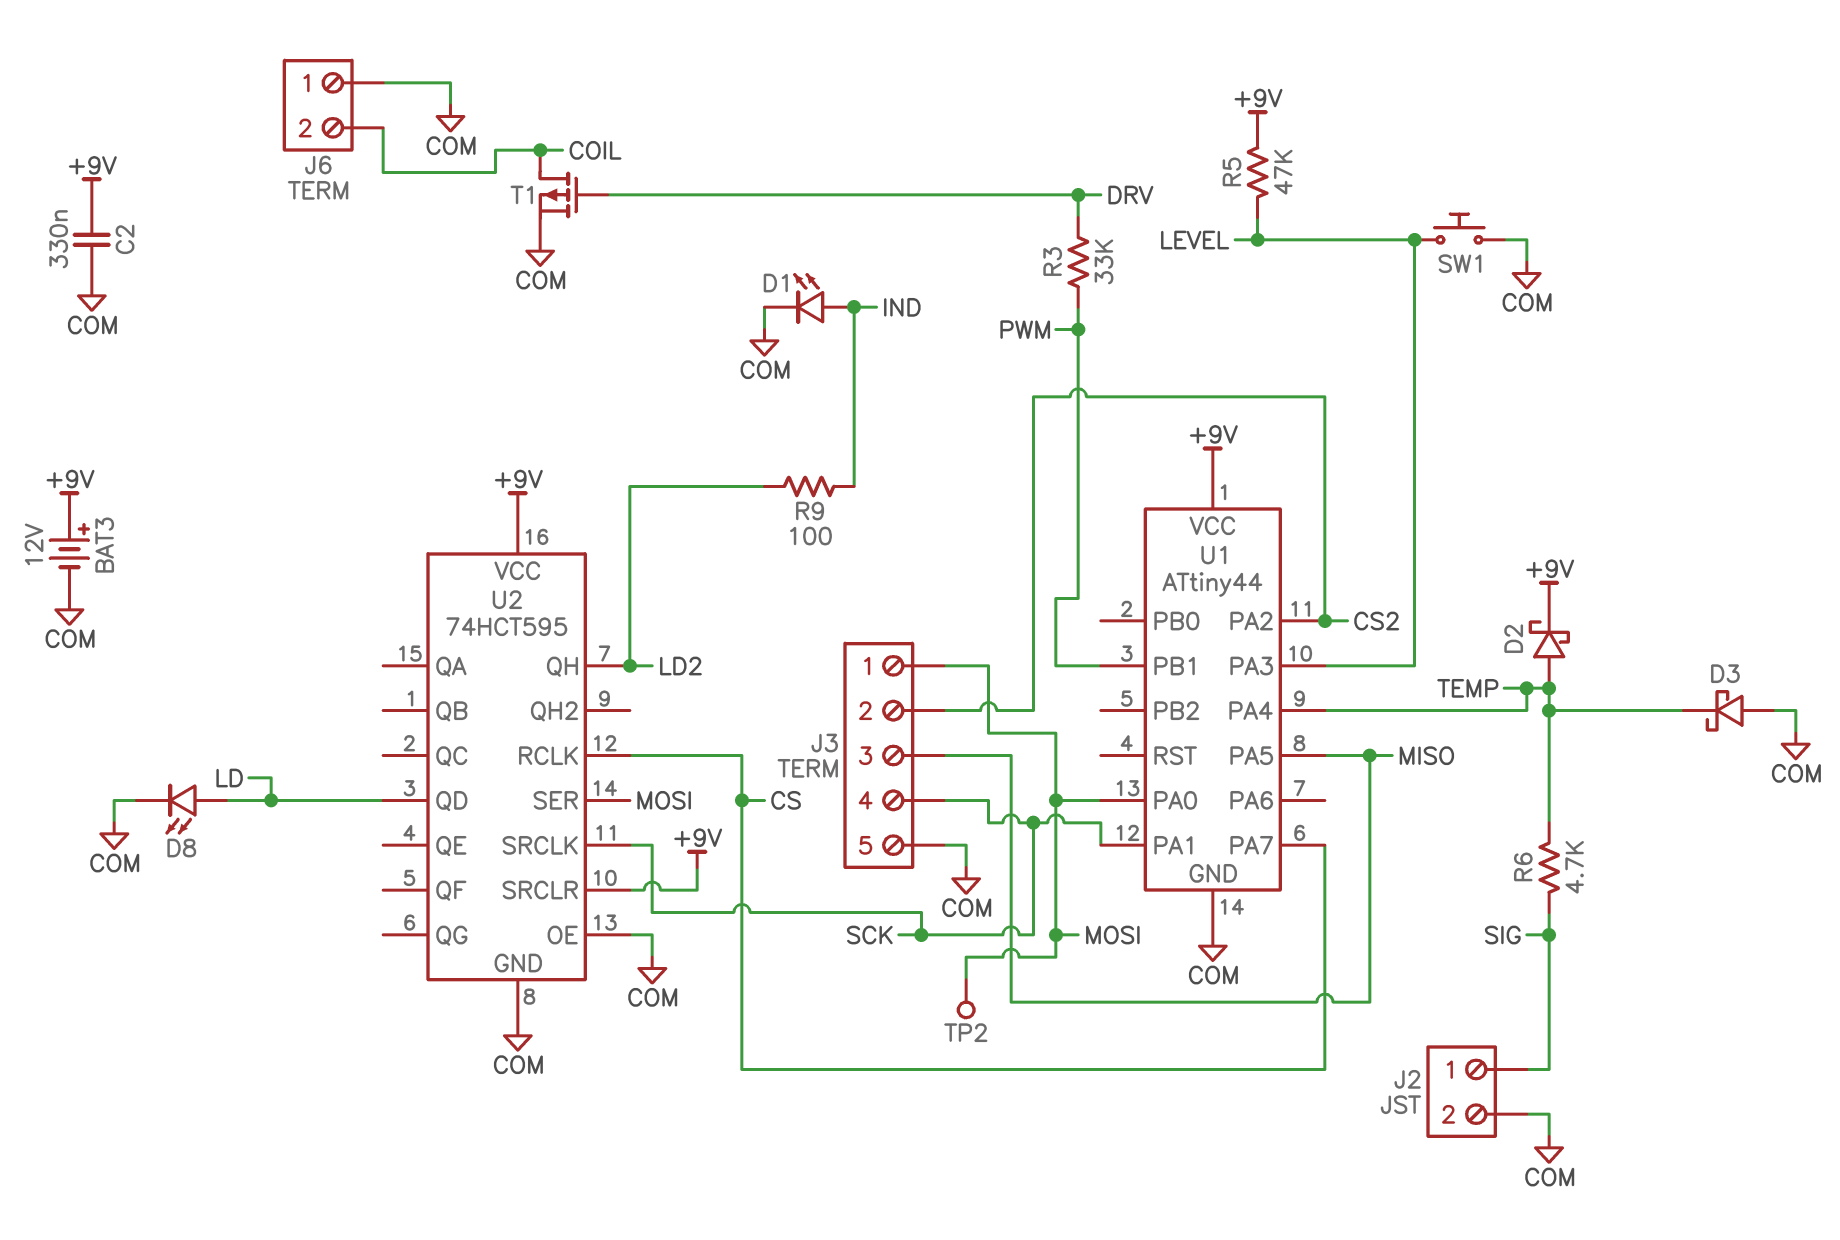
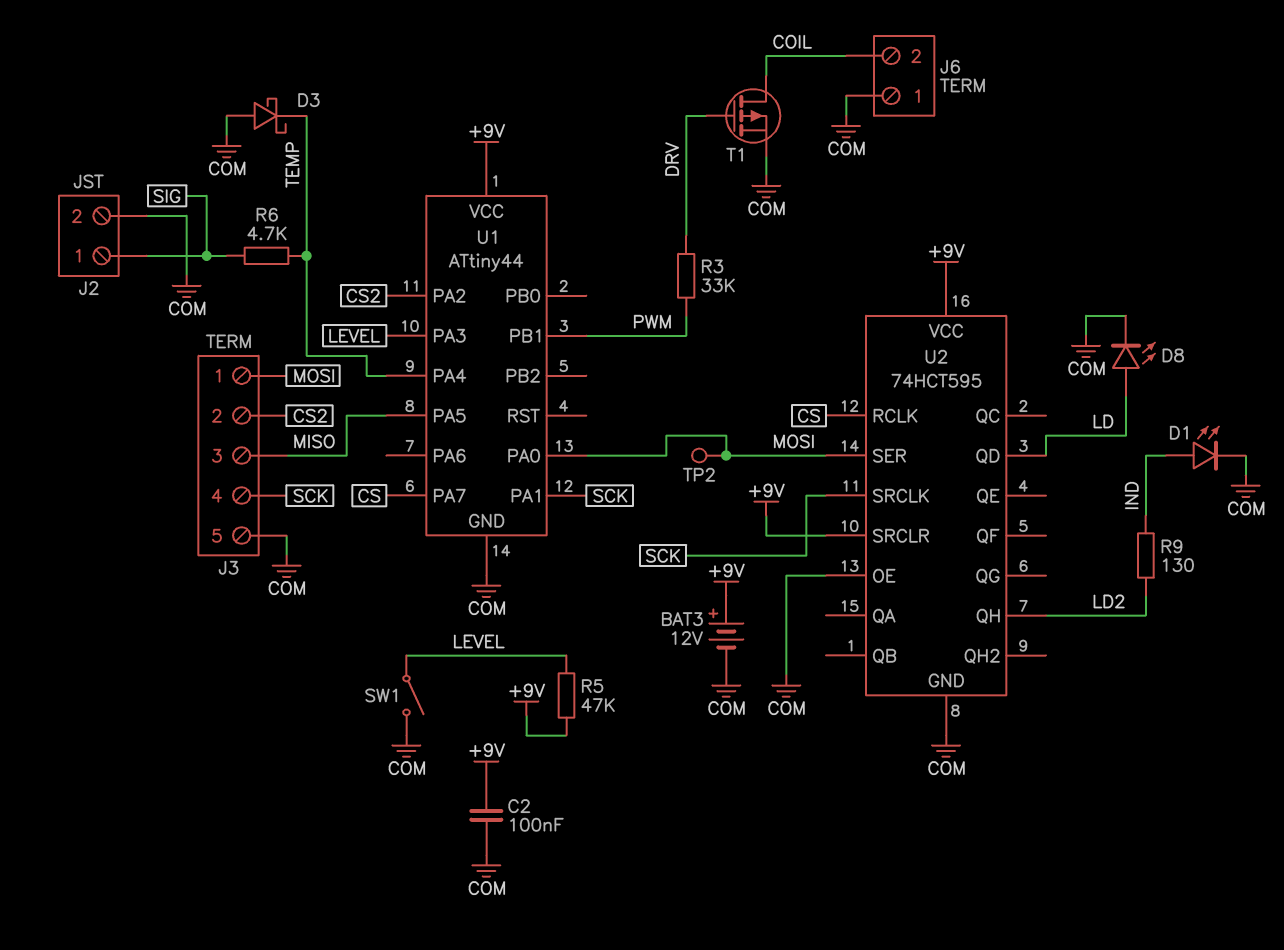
C2: 330nF (+9V, COM) -> 100nF (+9V, COM)
D2: schottky (A TEMP, K +9V) -> none
R9: 100 (IND, LD2) -> 130 (IND, LD2)
SW1: button (COM, LEVEL) -> switch (COM, LEVEL)

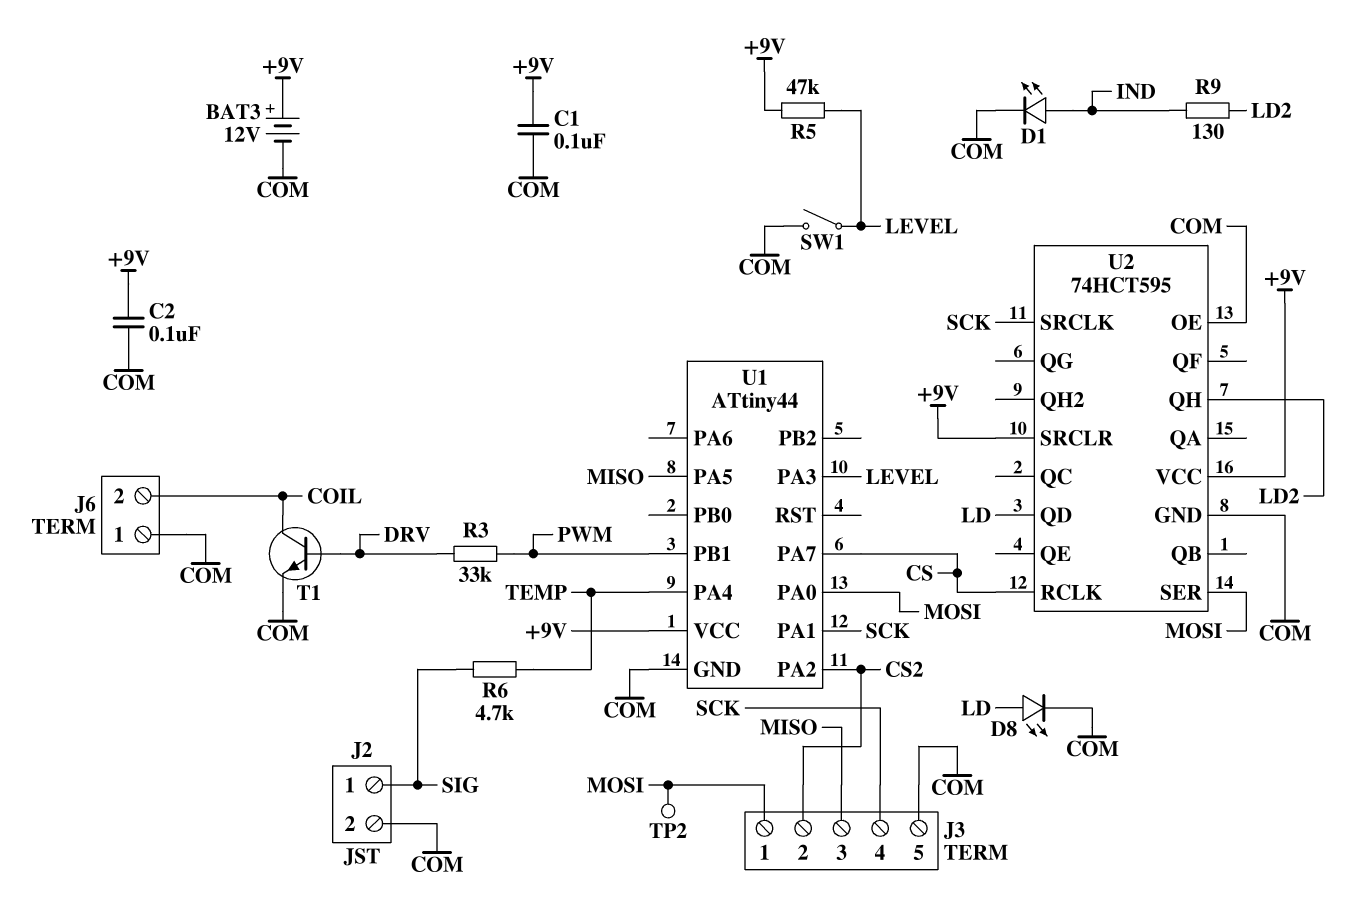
C1: none -> 100nF (+9V, COM)
D3: schottky (A COM, K TEMP) -> none
T1: PMOS (G DRV, D COIL, S COM) -> NPN (B DRV, C COIL, E COM)

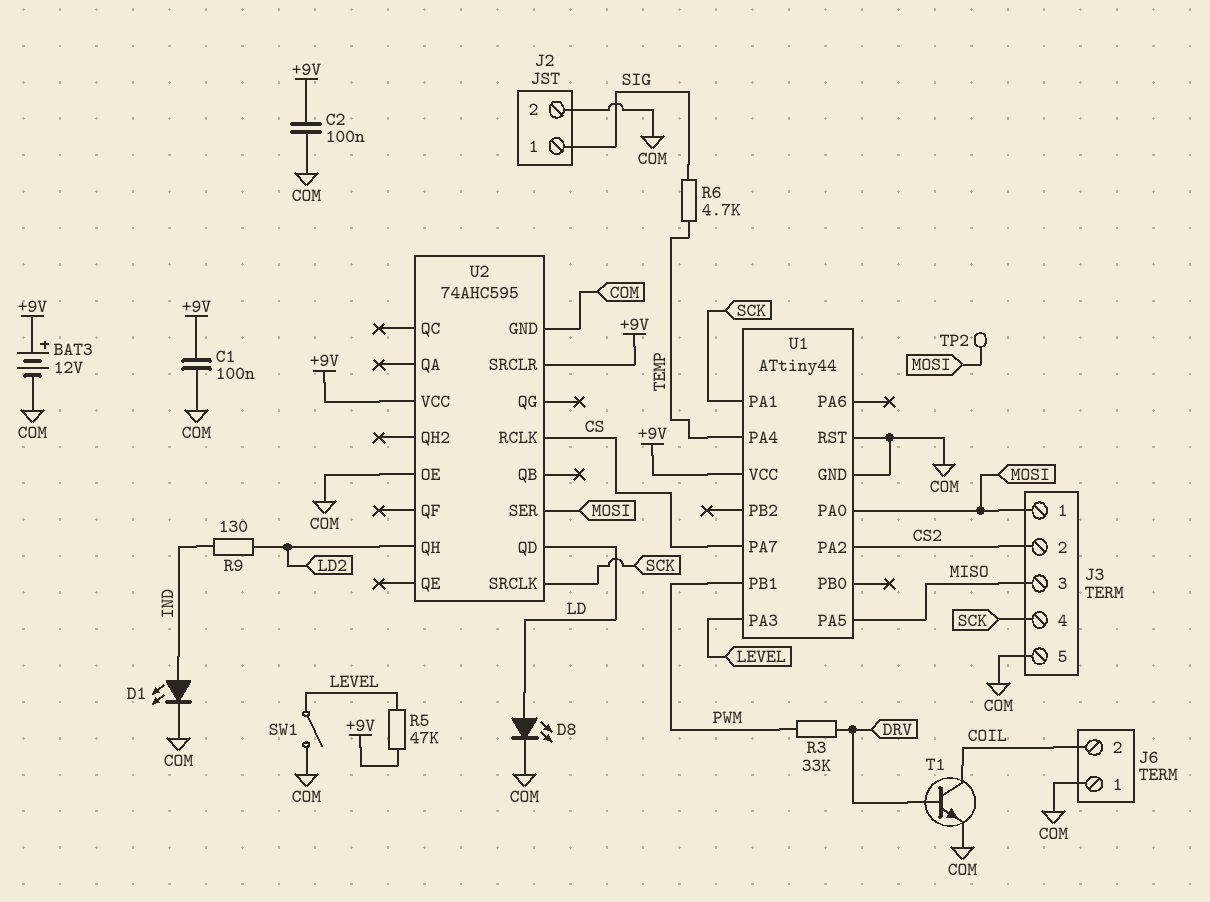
U1 pin RST: none -> COM
U2: 74HCT595 -> 74AHC595

